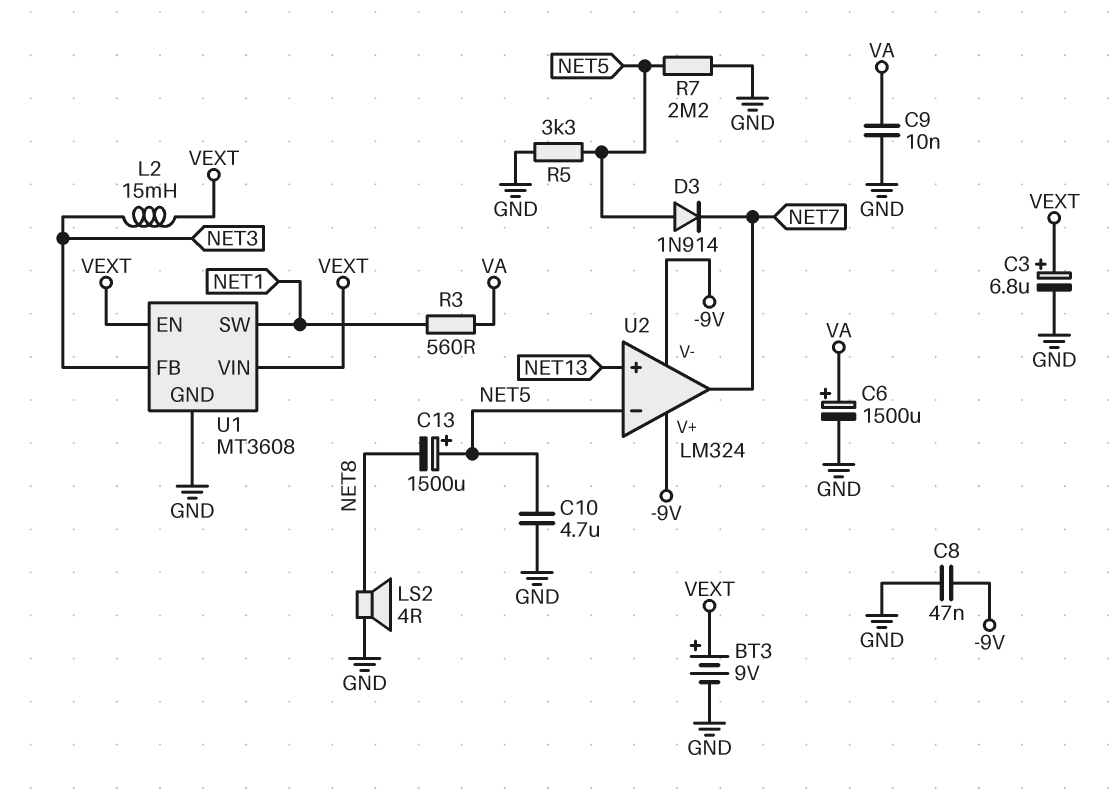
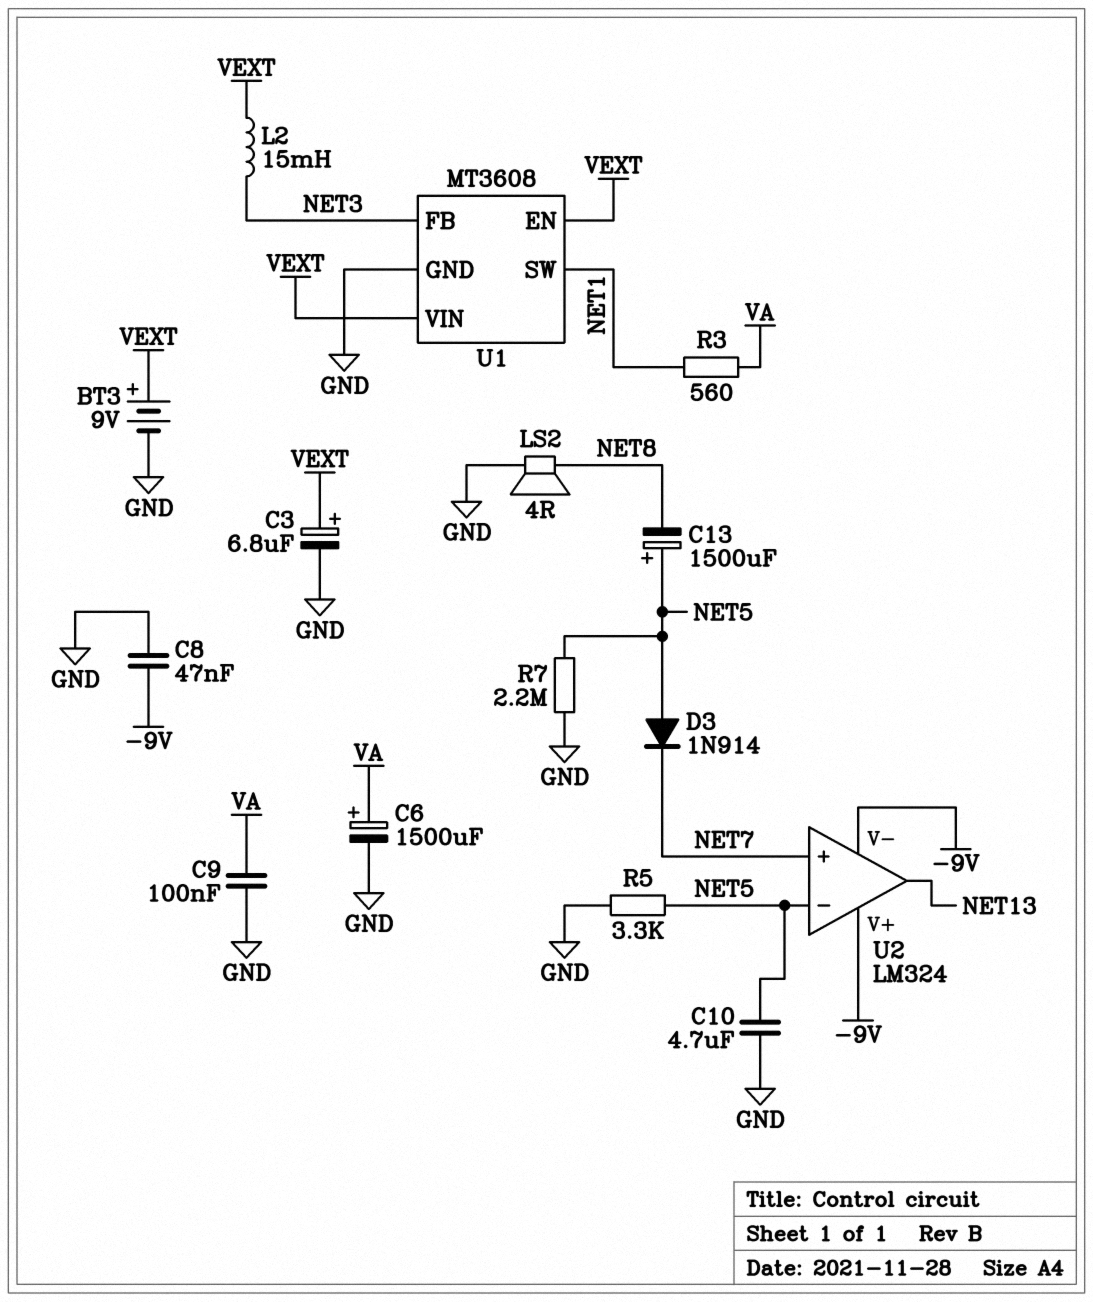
C9: 10nF (GND, VA) -> 100nF (GND, VA)
U2 pin in+: NET13 -> NET7
U2 pin out: NET7 -> NET13

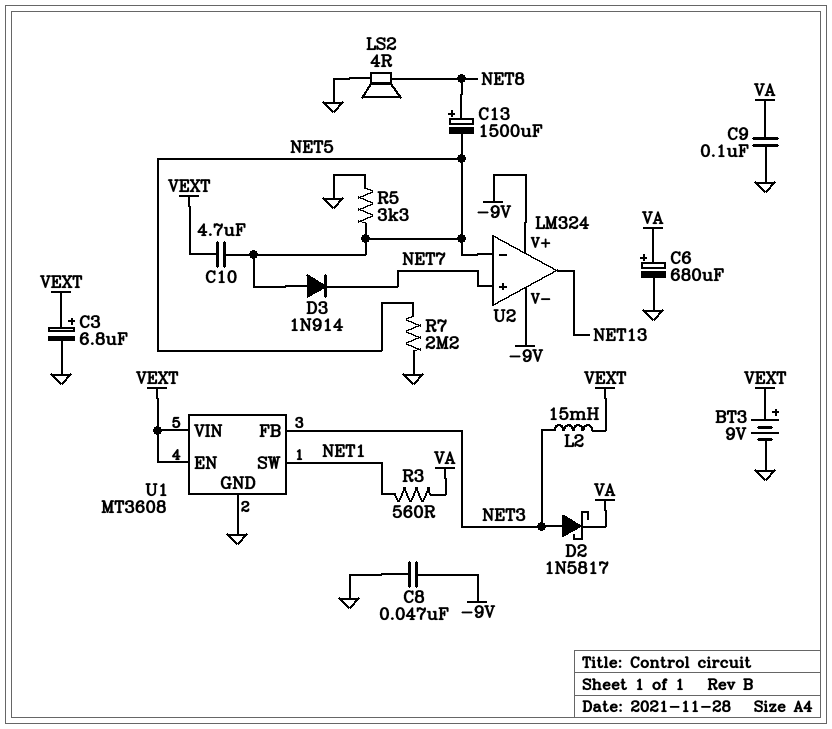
C6: 1500uF (plus VA, minus GND) -> 680uF (plus VA, minus GND)
C10: 4.7uF (GND, NET5) -> 4.7uF (NET5, VEXT)
C13: 1500uF (plus NET5, minus NET8) -> 1500uF (plus NET8, minus NET5)
D2: none -> schottky 1N5817 (A NET3, K VA)

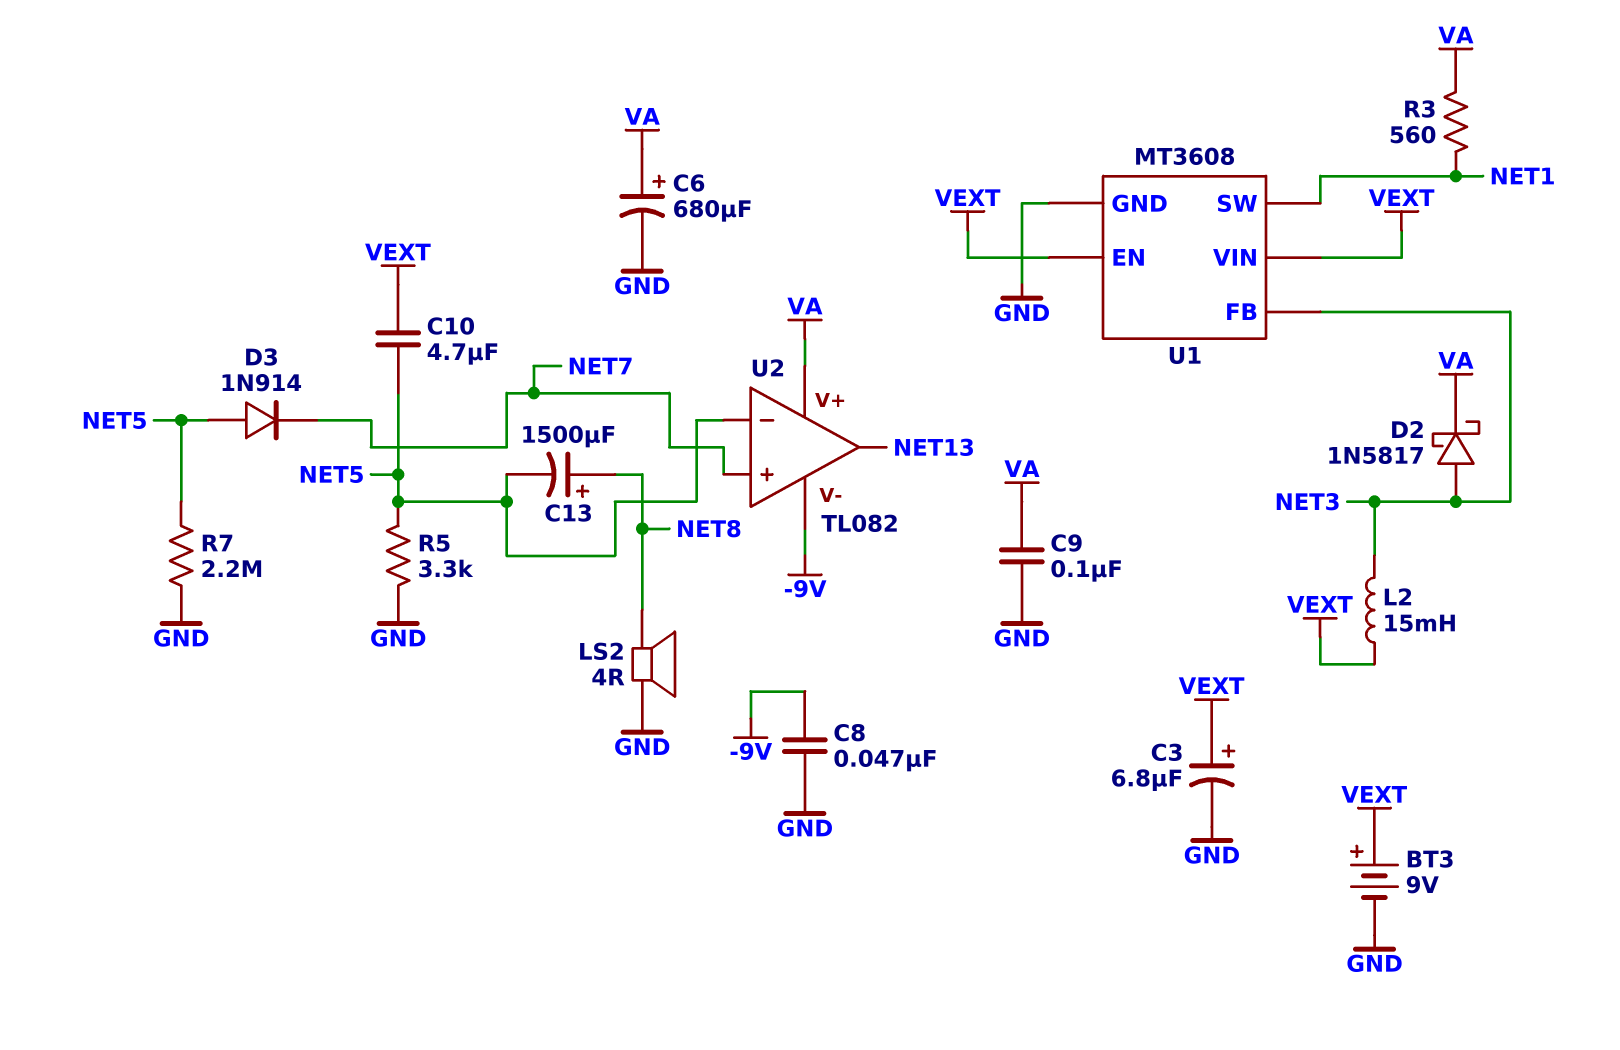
U2: LM324 -> TL082
U2 pin V+: -9V -> VA

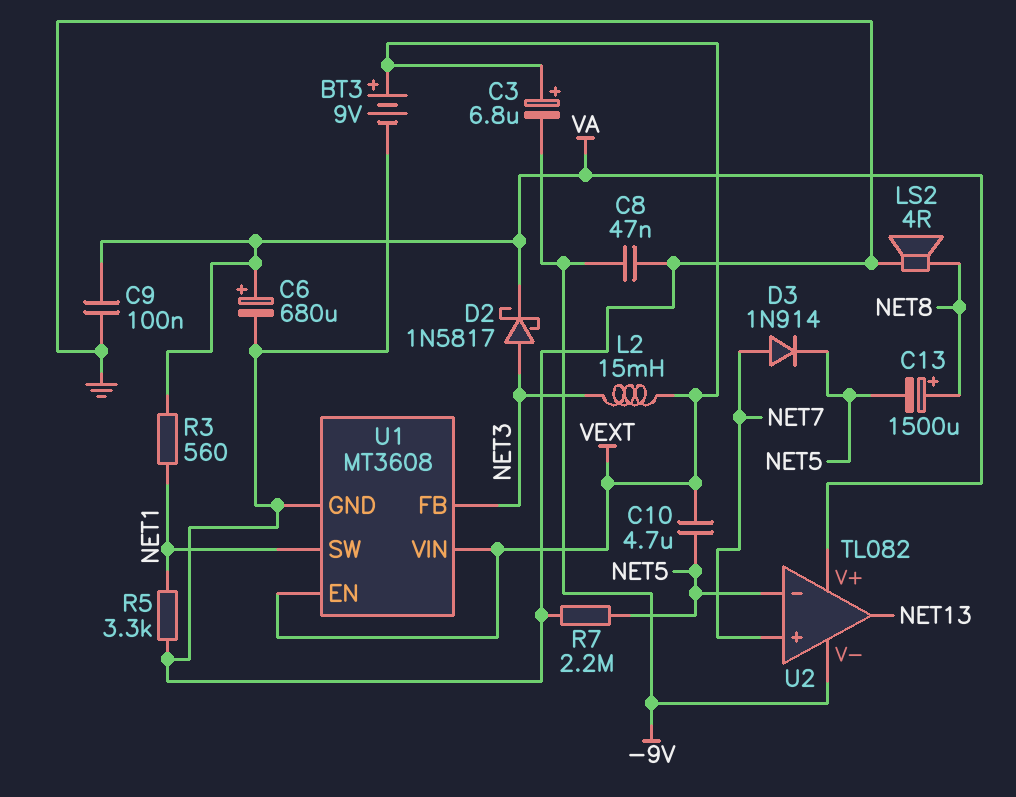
C3: 6.8uF (plus VEXT, minus GND) -> 6.8uF (plus VEXT, minus -9V)
D3: diode 1N914 (A NET5, K NET7) -> diode 1N914 (A NET7, K NET5)
R5: 3.3k (GND, NET5) -> 3.3k (GND, NET1)

